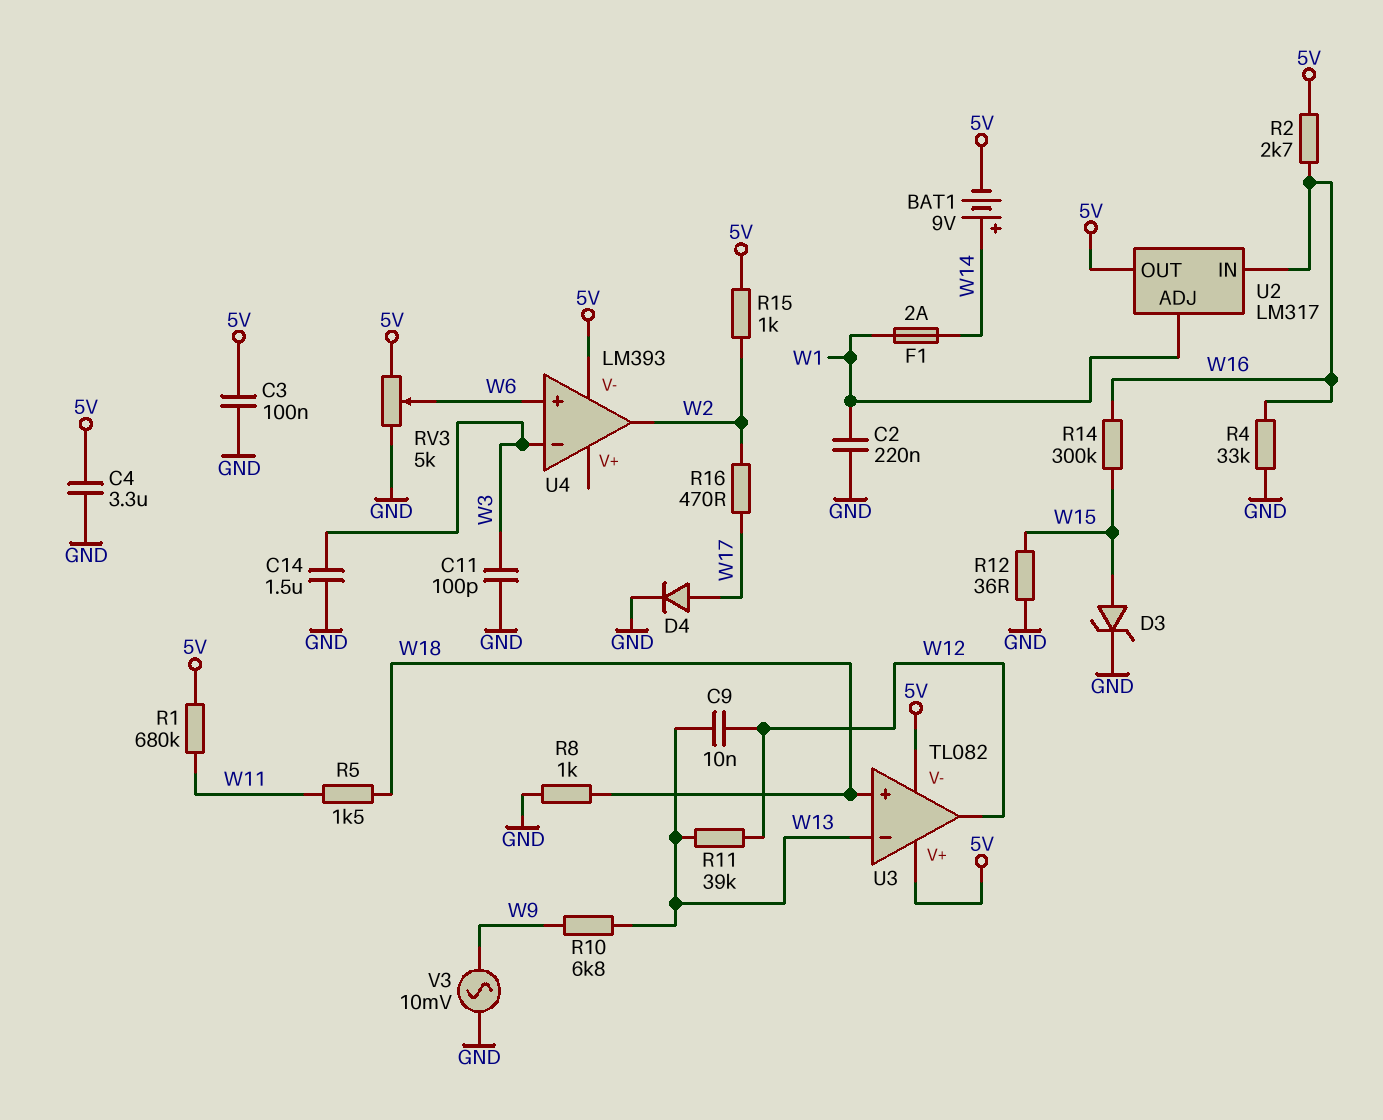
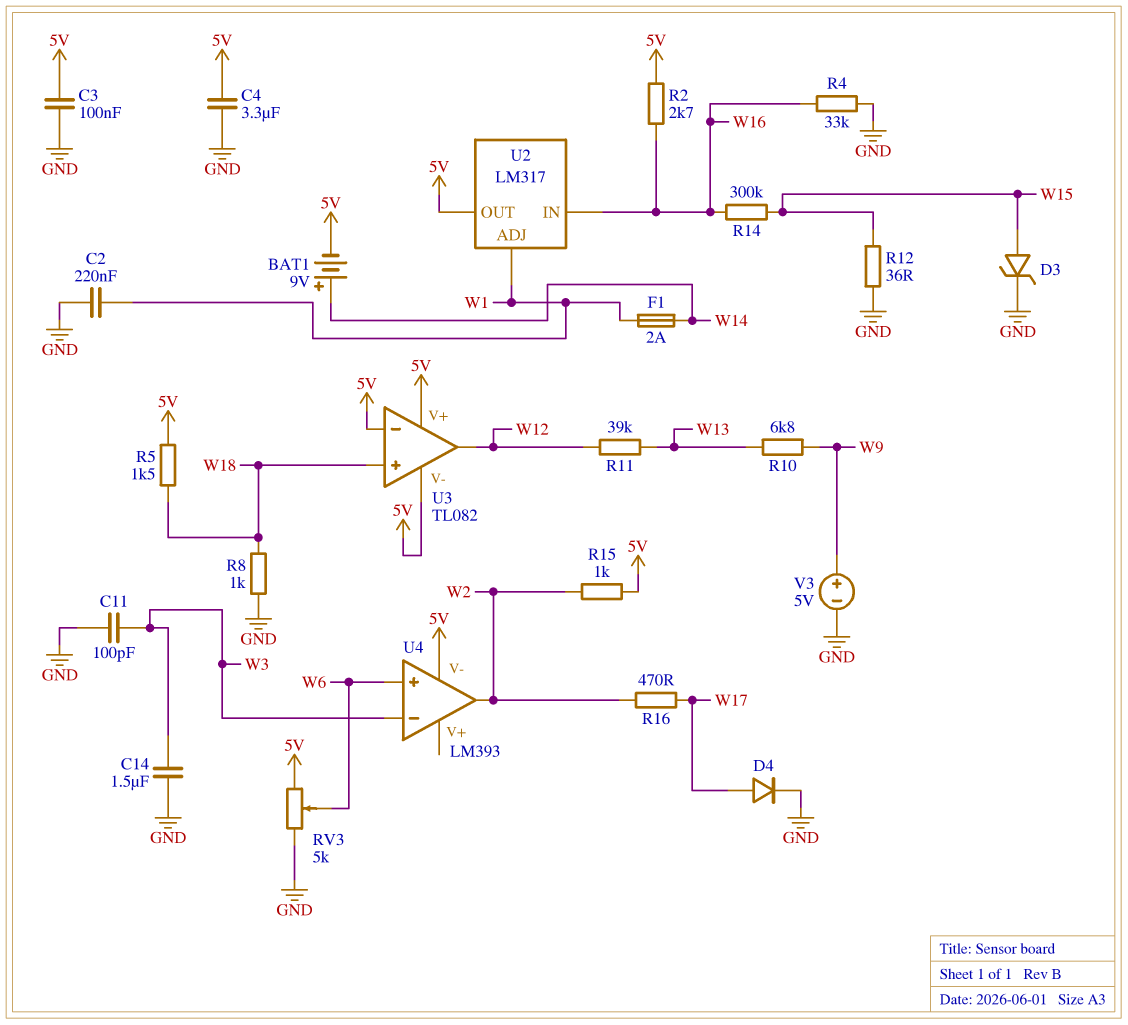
C9: 10nF (W12, W13) -> none
R1: 680k (5V, W11) -> none
R5: 1.5k (W11, W18) -> 1.5k (5V, W18)
U3 pin in-: W13 -> 5V
V3: AC 10mV (GND, W9) -> 5V (plus W9, minus GND)

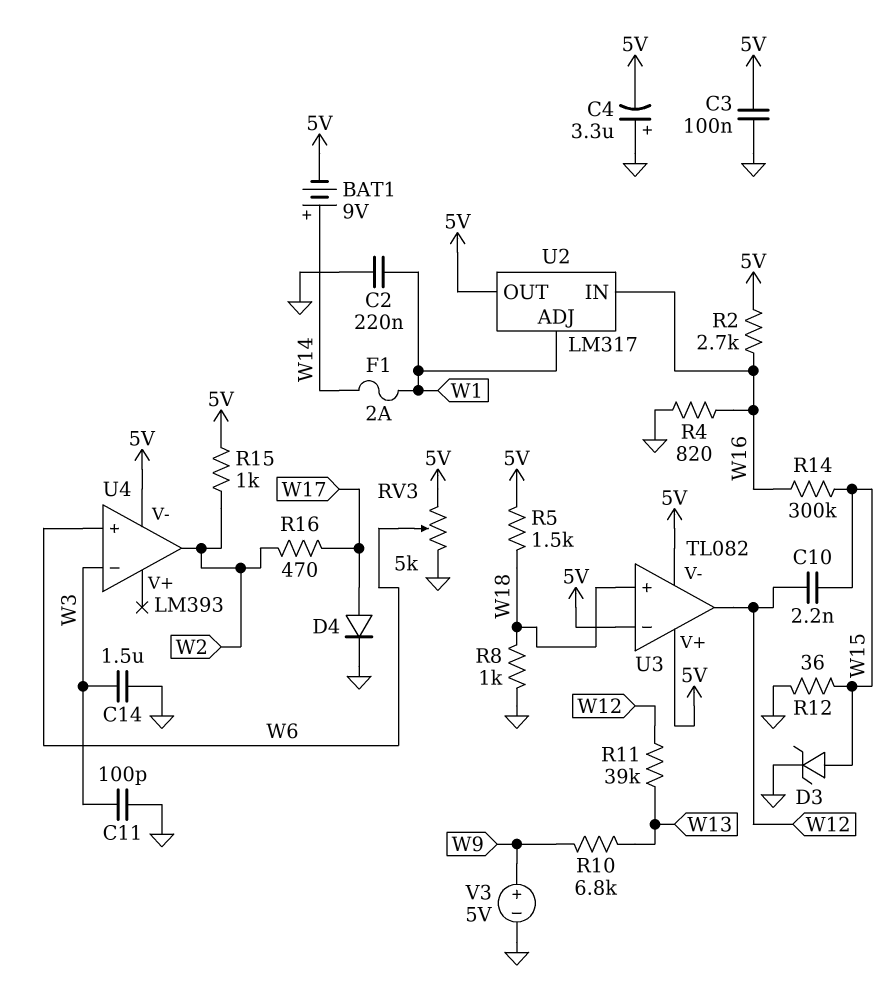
C4: 3.3uF (5V, GND) -> 3.3uF (plus GND, minus 5V)
C10: none -> 2.2nF (W12, W15)
R4: 33k (GND, W16) -> 820 (GND, W16)

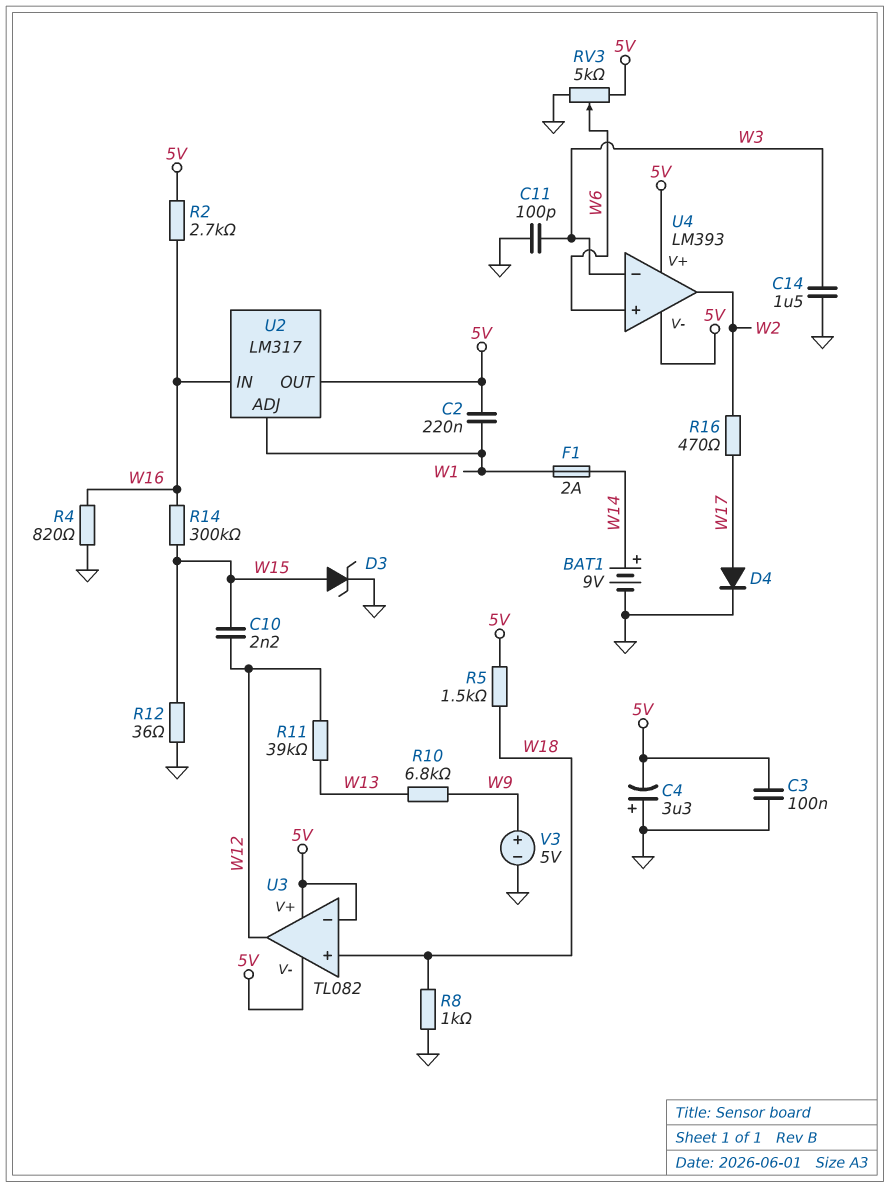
BAT1: 9V (plus W14, minus 5V) -> 9V (plus W14, minus GND)
C2: 220nF (GND, W1) -> 220nF (5V, W1)
R15: 1k (5V, W2) -> none
U4 pin V+: none -> 5V

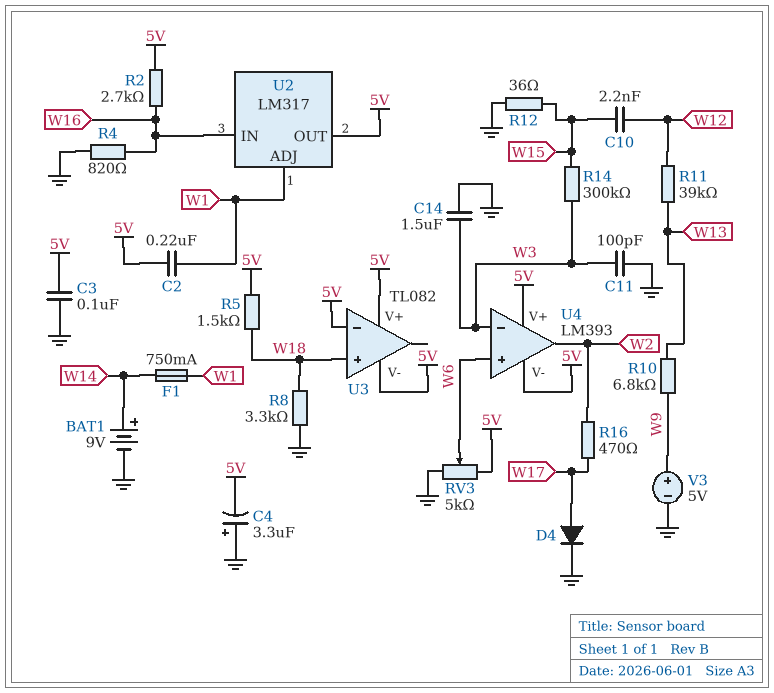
D3: zener (A W15, K GND) -> none
F1: 2A (W1, W14) -> 750mA (W1, W14)
R8: 1k (GND, W18) -> 3.3k (GND, W18)
R14: 300k (W15, W16) -> 300k (W3, W15)
U3 pin out: W12 -> none

